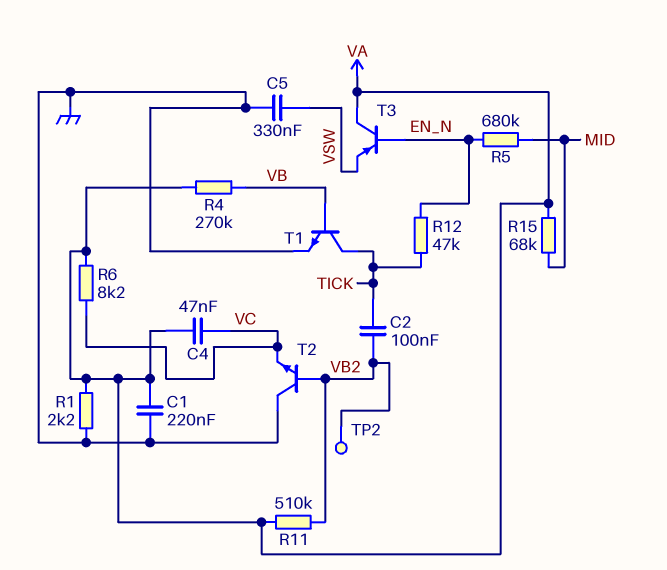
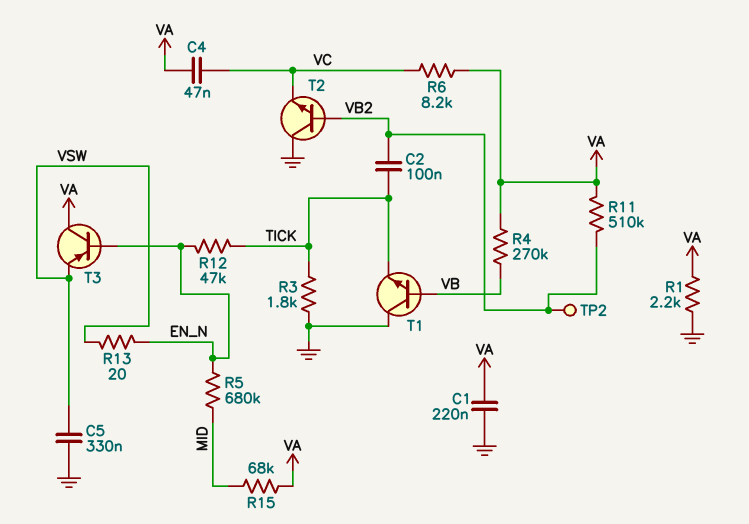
R3: none -> 1.8k (GND, TICK)
R13: none -> 20 (EN_N, VSW)
T1: NPN (B VB, C TICK, E GND) -> NPN (B VB, C GND, E TICK)

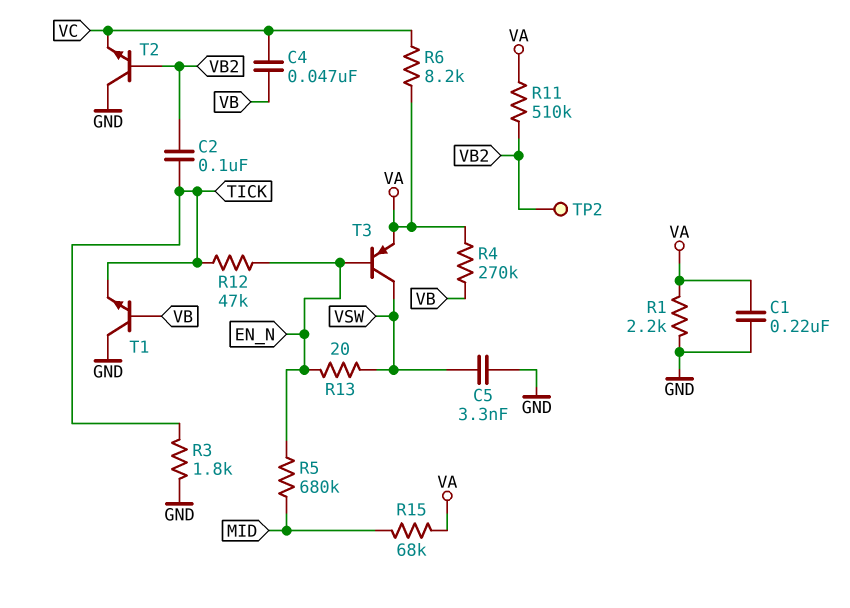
C4: 47nF (VA, VC) -> 47nF (VB, VC)
C5: 330nF (GND, VSW) -> 3.3nF (GND, VSW)
T3: PNP (B EN_N, C VA, E VSW) -> PNP (B EN_N, C VSW, E VA)

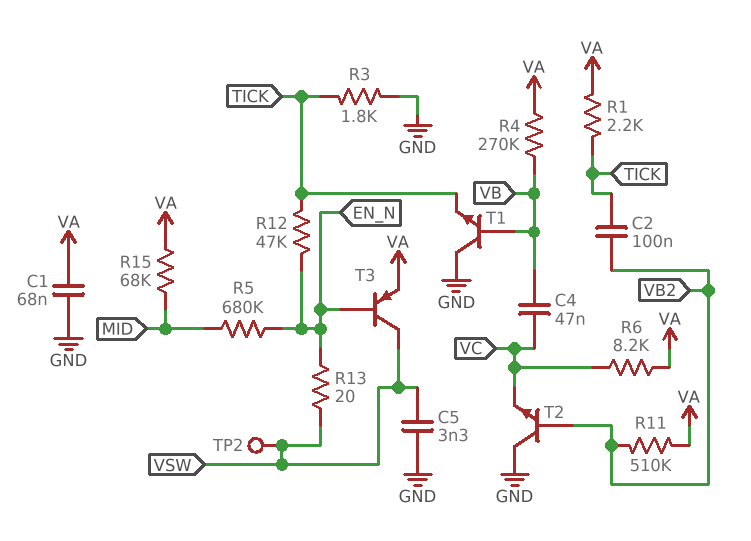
C1: 220nF (GND, VA) -> 68nF (GND, VA)
R1: 2.2k (GND, VA) -> 2.2k (TICK, VA)
TP2: test point (VB2) -> test point (VSW)

